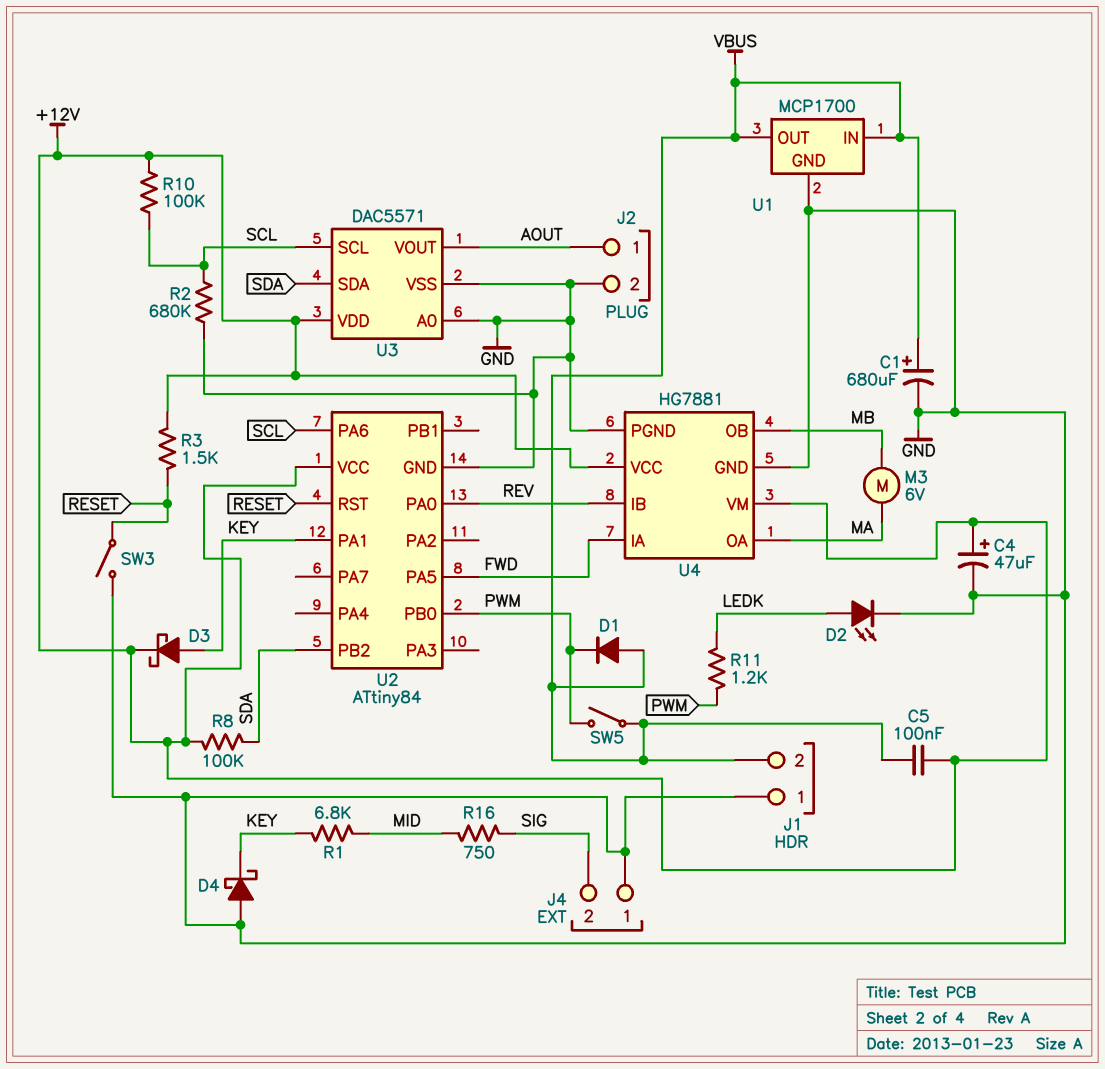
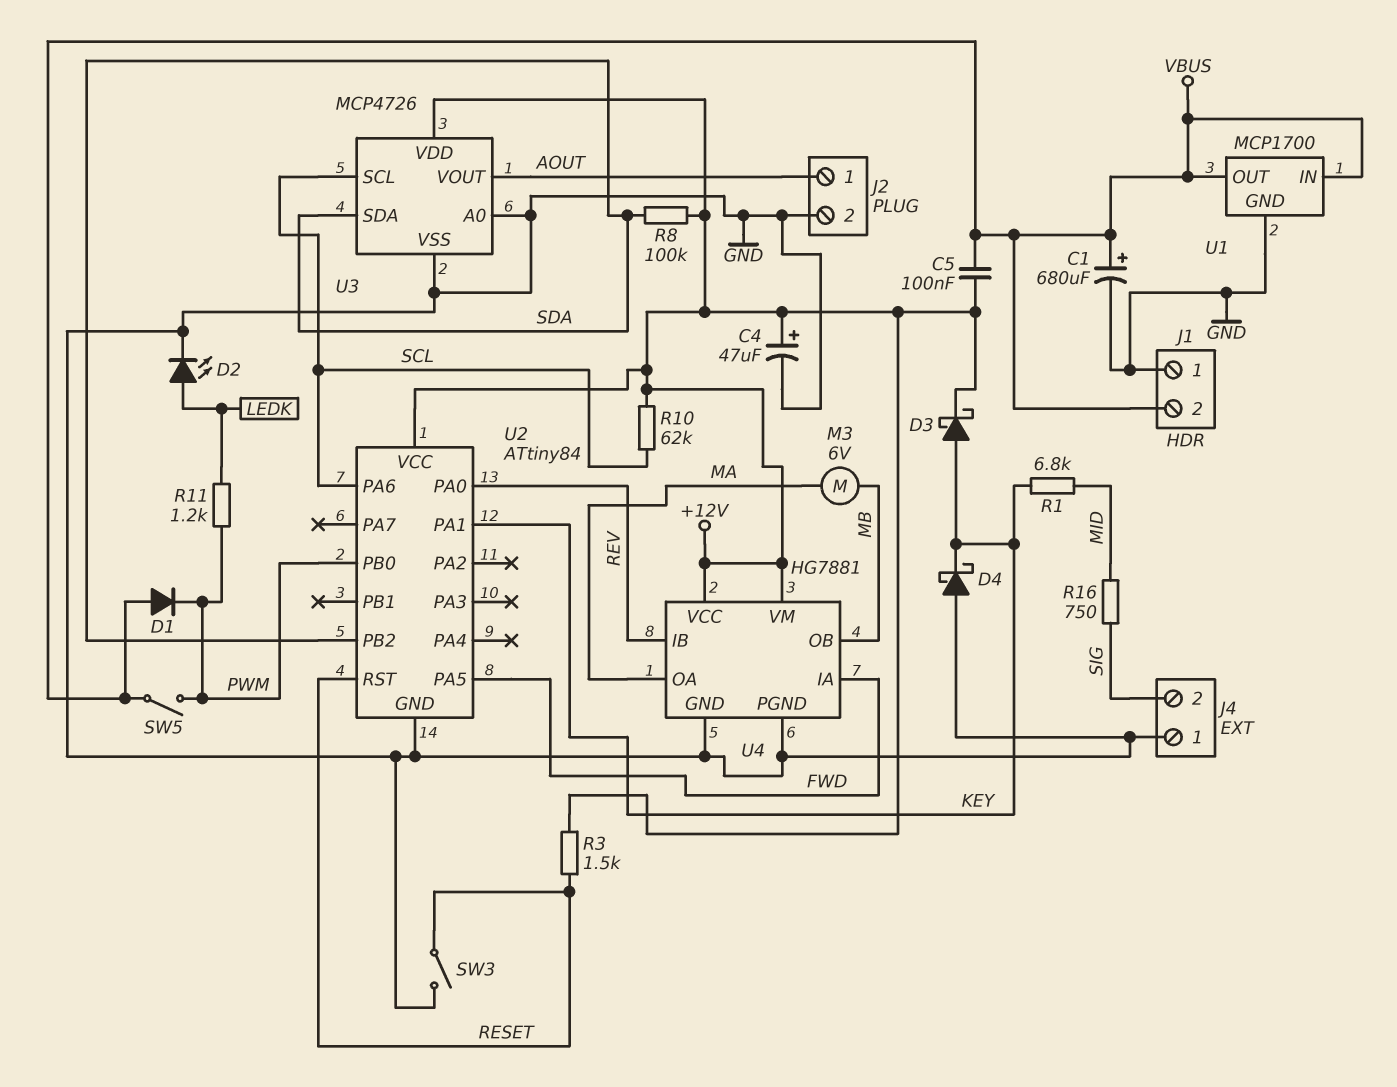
R2: 680k (GND, SCL) -> none
R10: 100k (+12V, SCL) -> 62k (+12V, SCL)
U3: DAC5571 -> MCP4726

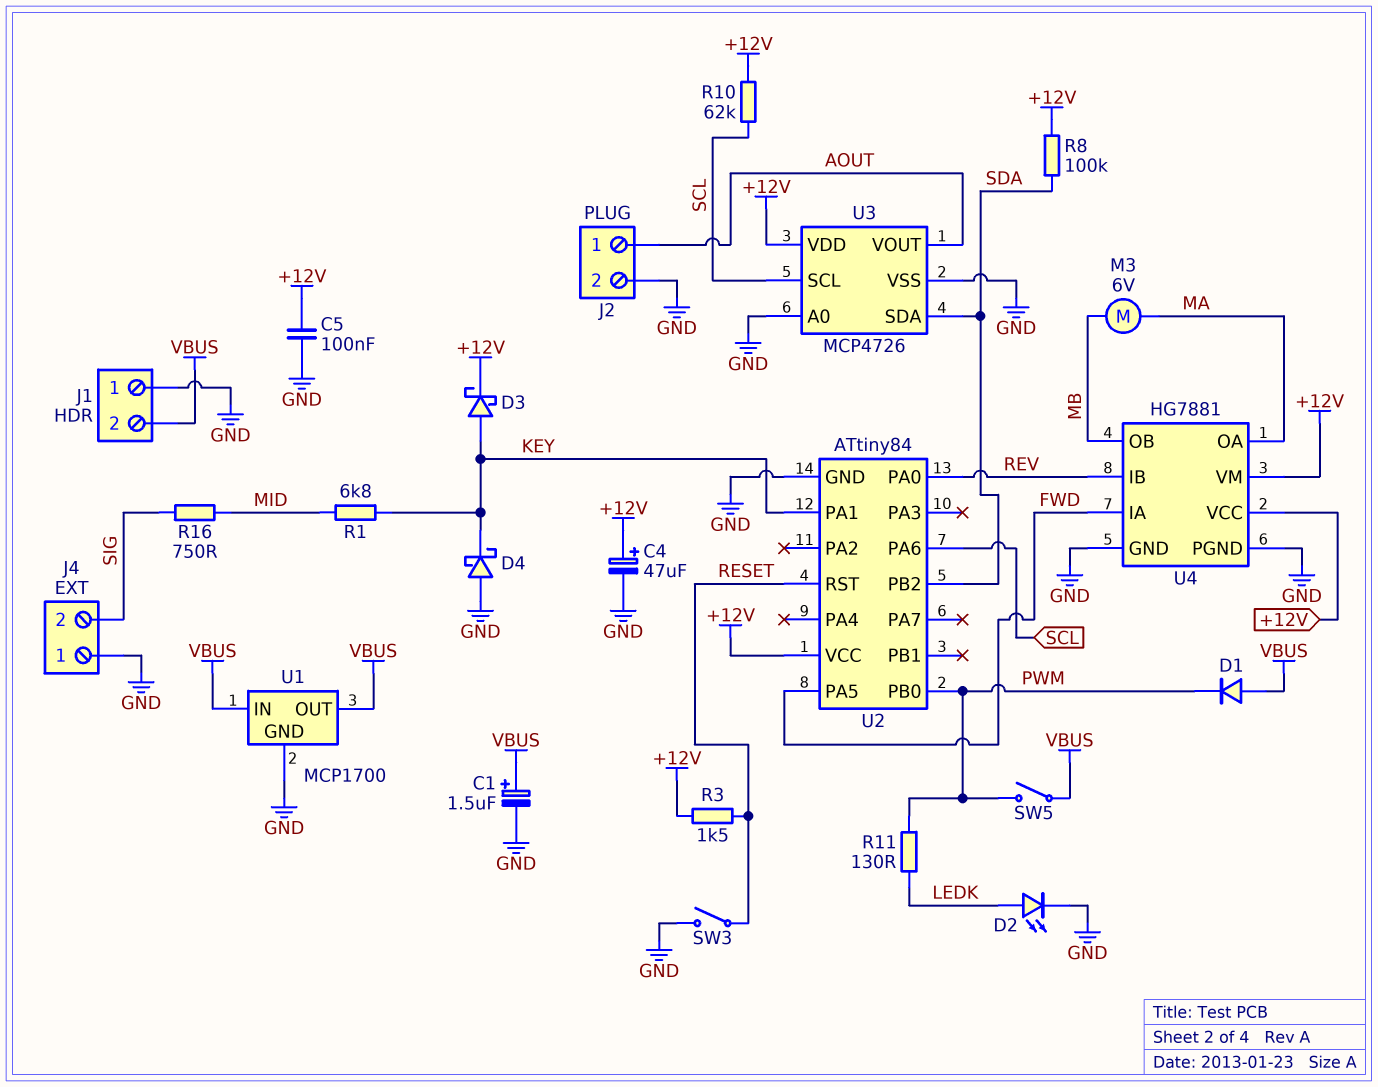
C1: 680uF (plus VBUS, minus GND) -> 1.5uF (plus VBUS, minus GND)
C5: 100nF (+12V, VBUS) -> 100nF (+12V, GND)
R11: 1.2k (LEDK, PWM) -> 130 (LEDK, PWM)

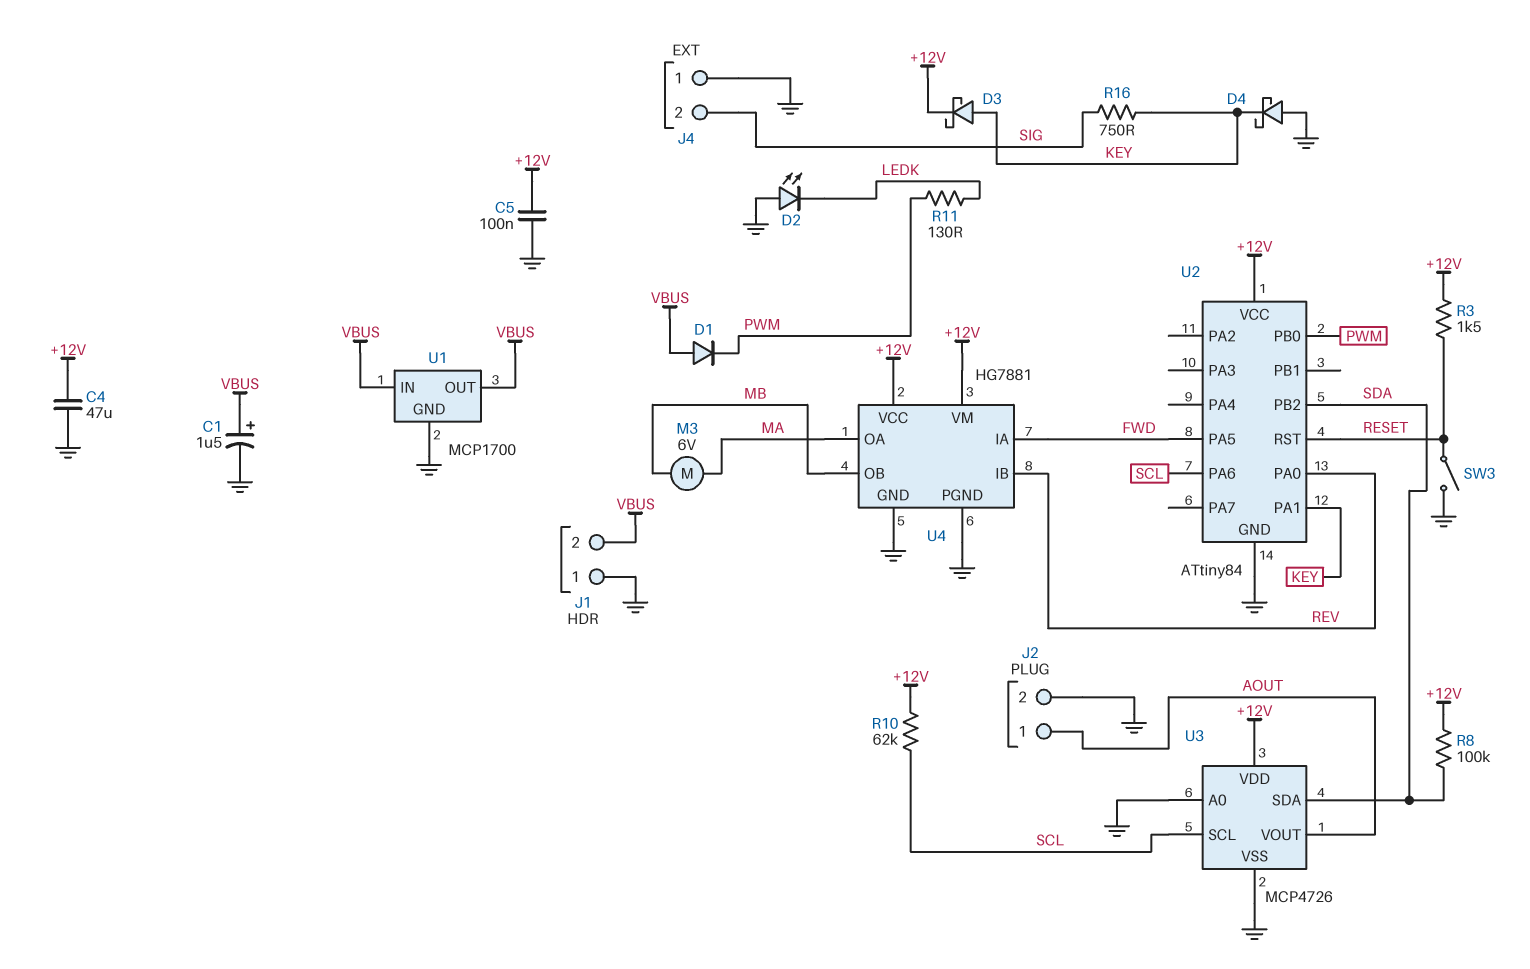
C4: 47uF (plus +12V, minus GND) -> 47uF (+12V, GND)
D2: LED (A LEDK, K GND) -> LED (A GND, K LEDK)
R1: 6.8k (KEY, MID) -> none
R16: 750 (MID, SIG) -> 750 (KEY, SIG)
SW5: switch (PWM, VBUS) -> none

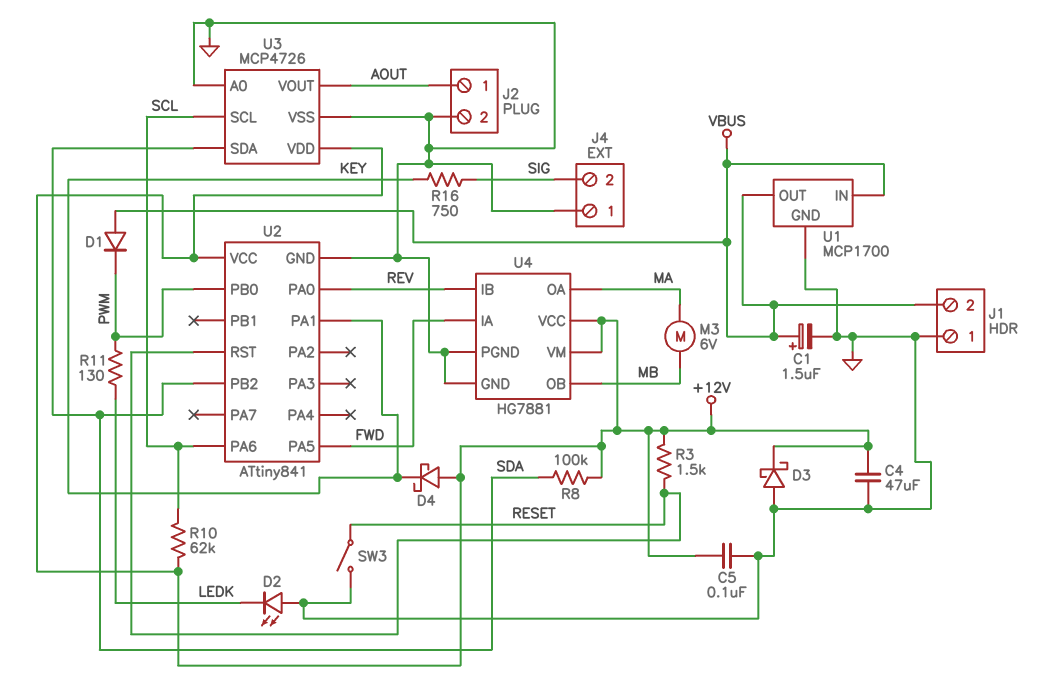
D3: schottky (A KEY, K +12V) -> schottky (A GND, K +12V)
D4: schottky (A GND, K KEY) -> schottky (A +12V, K KEY)
U2: ATtiny84 -> ATtiny841

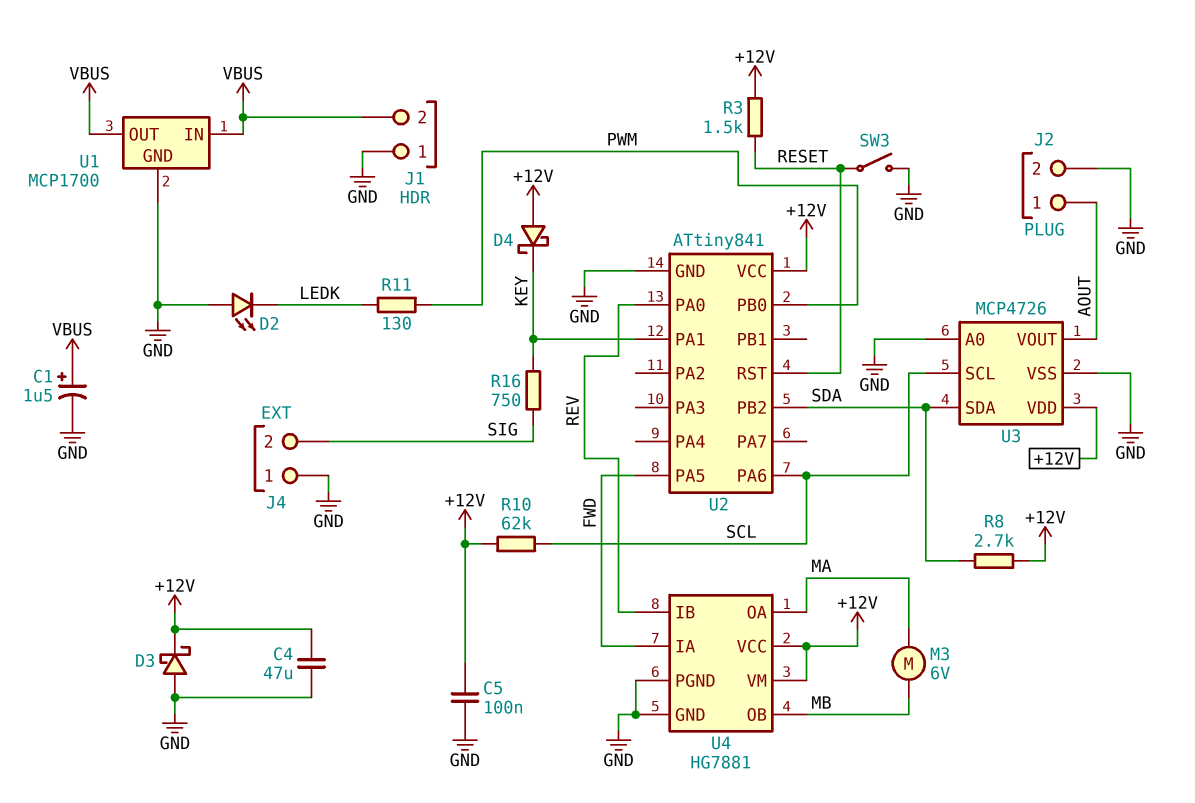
D1: diode (A VBUS, K PWM) -> none
R8: 100k (+12V, SDA) -> 2.7k (+12V, SDA)

